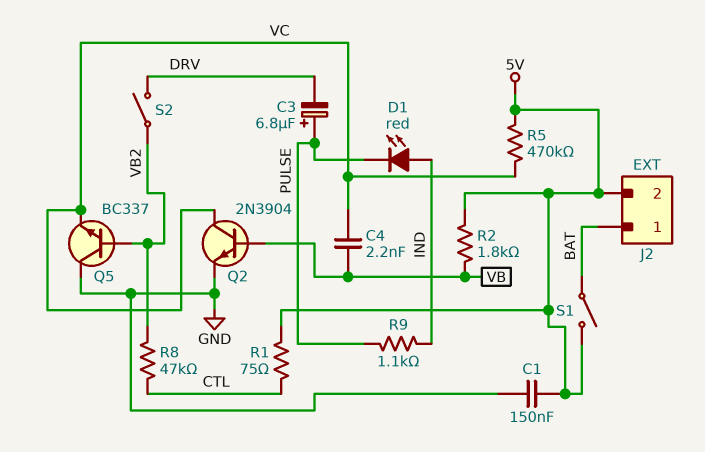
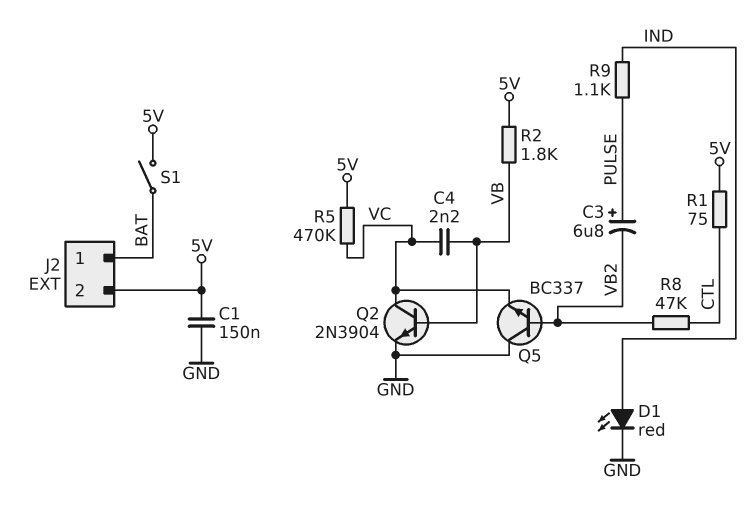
C3: 6.8uF (plus PULSE, minus DRV) -> 6.8uF (plus PULSE, minus VB2)
D1: LED red (A IND, K PULSE) -> LED red (A IND, K GND)
S2: switch (DRV, VB2) -> none

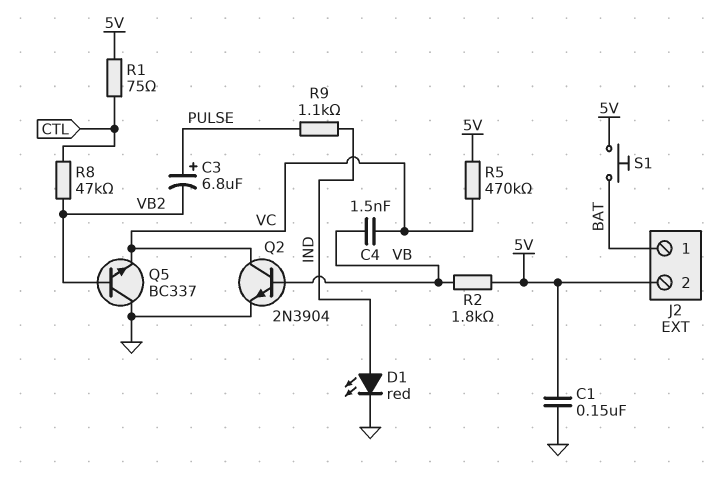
C4: 2.2nF (VB, VC) -> 1.5nF (VB, VC)
S1: switch (5V, BAT) -> button (5V, BAT)

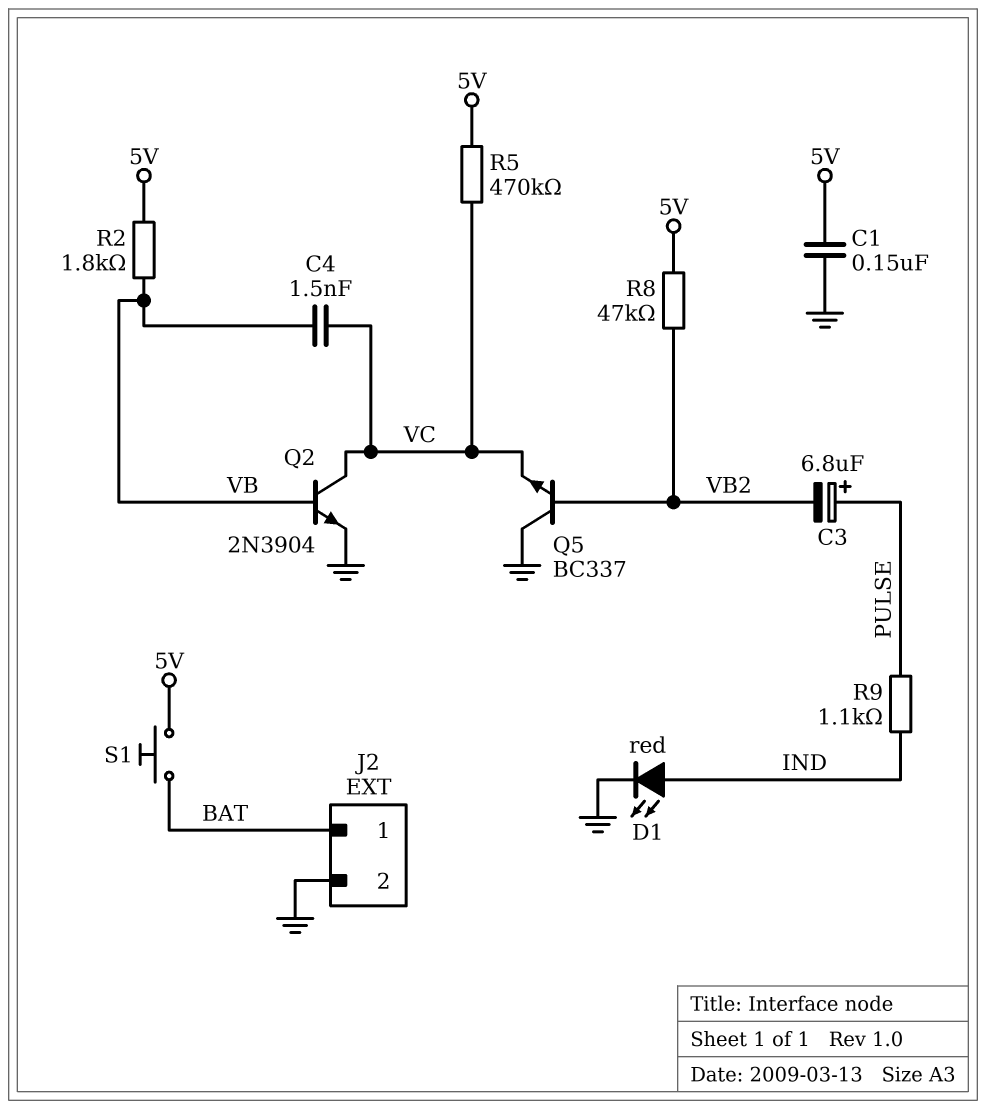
J2 pin 2: 5V -> GND
R1: 75 (5V, CTL) -> none
R8: 47k (CTL, VB2) -> 47k (5V, VB2)

